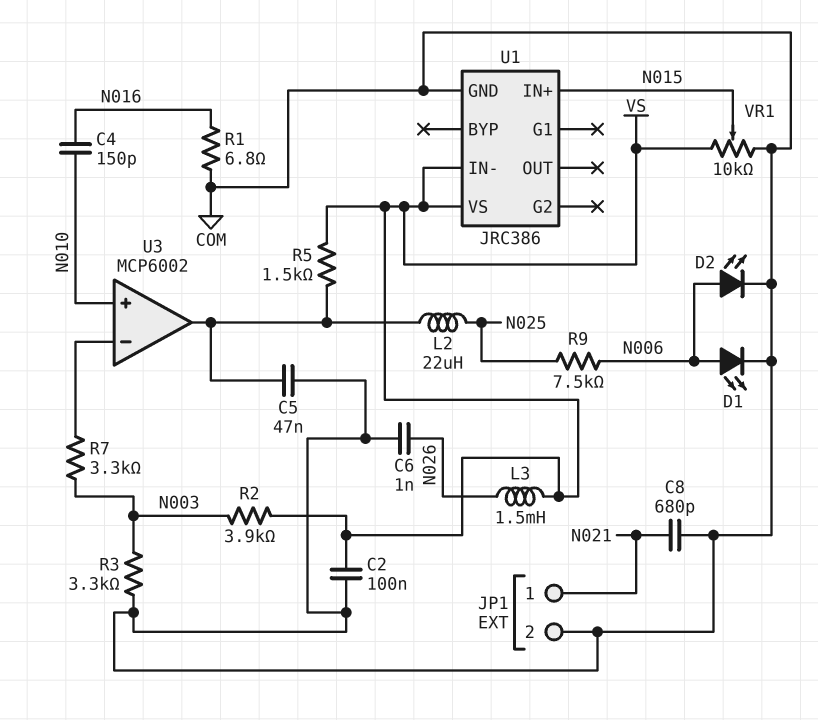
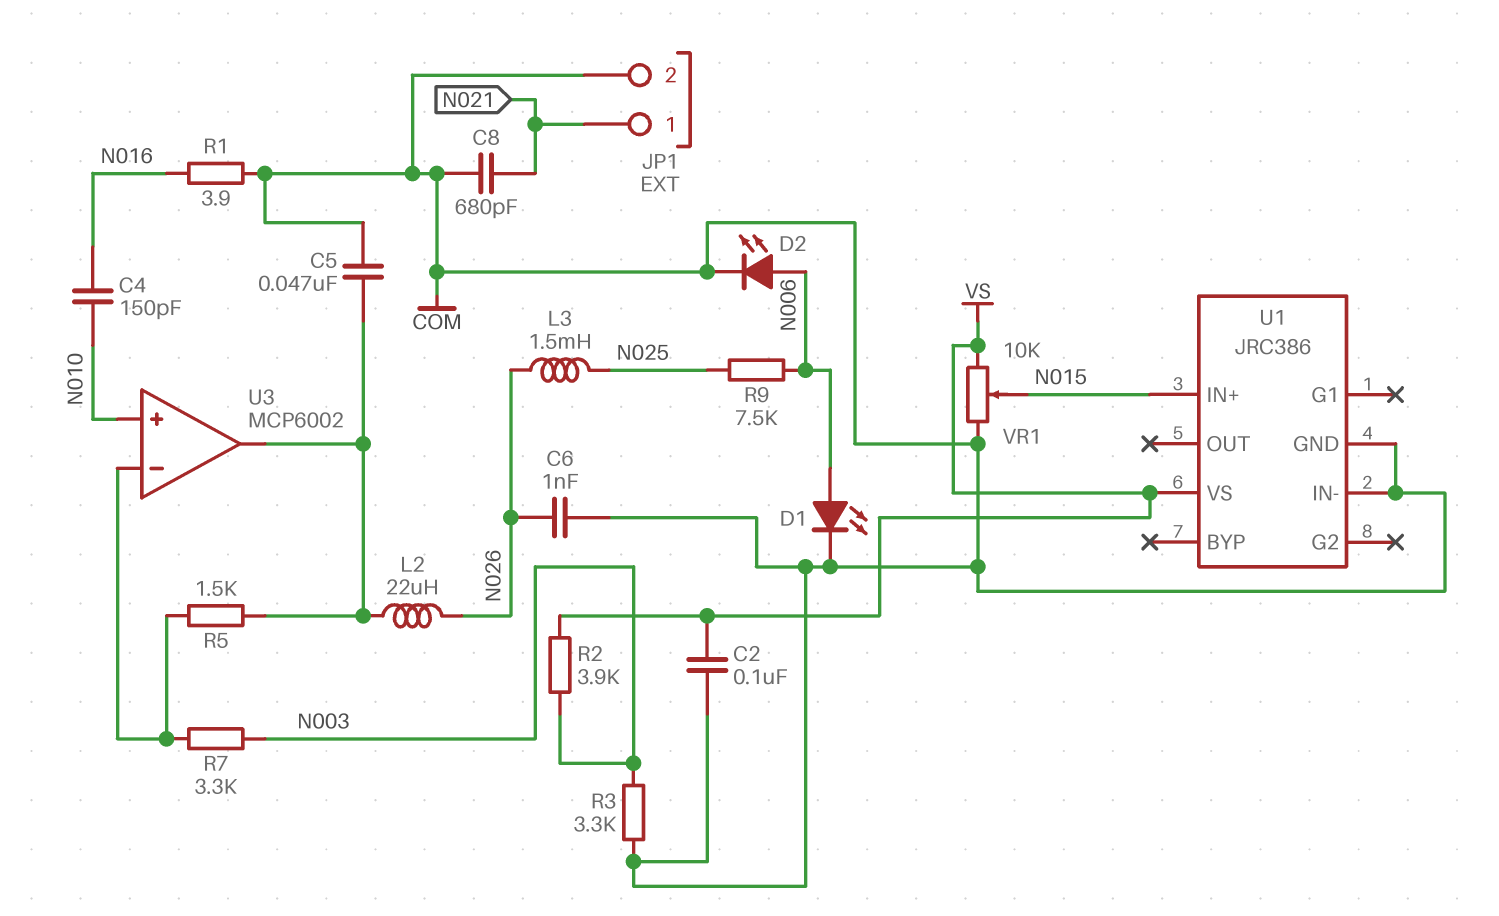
L2: 22uH (N025, U3/out) -> 22uH (N026, U3/out)
L3: 1.5mH (N026, VS) -> 1.5mH (N025, N026)
R1: 6.8 (COM, N016) -> 3.9 (COM, N016)
R5: 1.5k (U3/out, VS) -> 1.5k (U3/in-, U3/out)
U1 pin IN-: VS -> COM

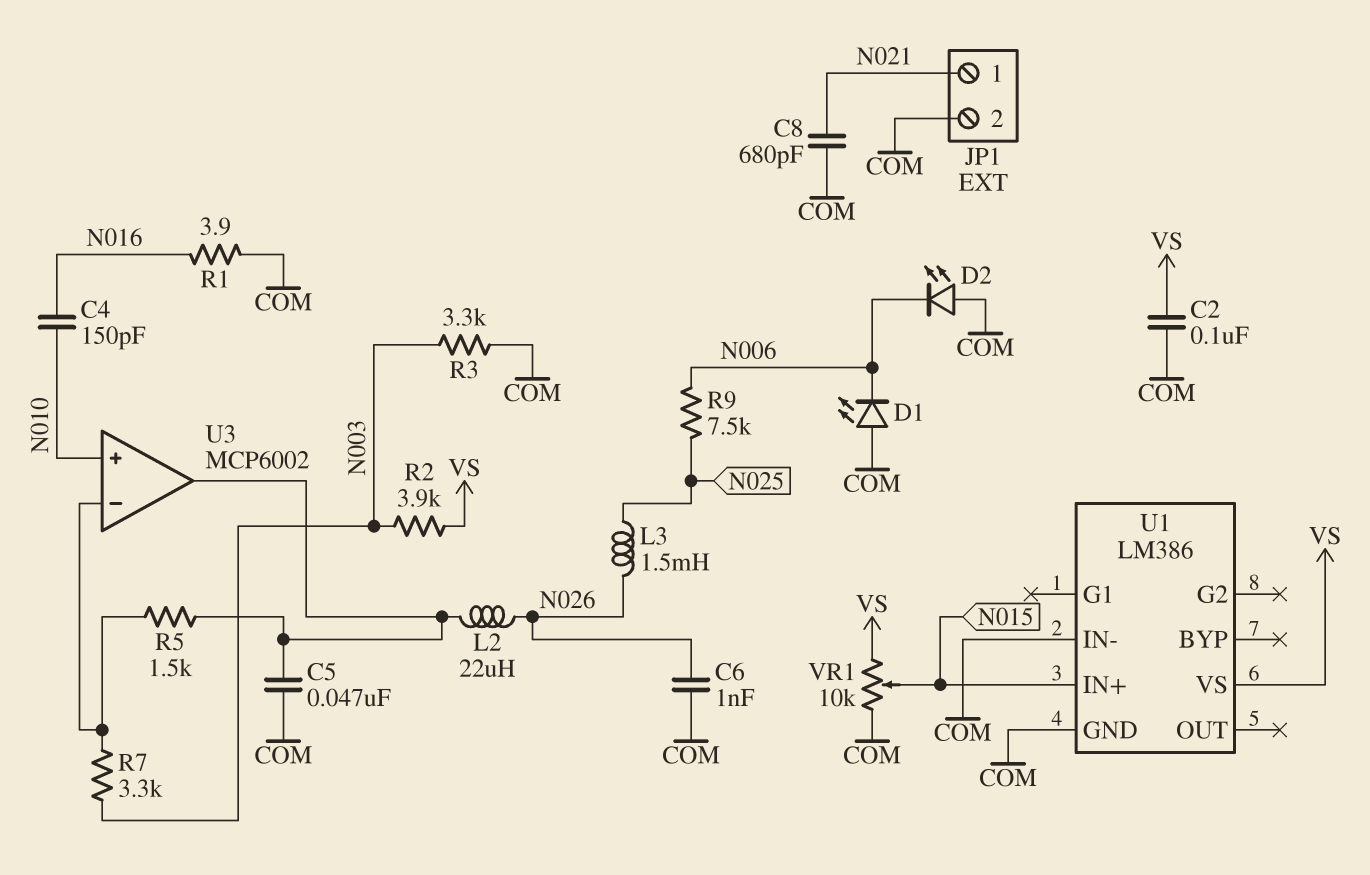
D1: LED (A N006, K COM) -> LED (A COM, K N006)
D2: LED (A N006, K COM) -> LED (A COM, K N006)
U1: JRC386 -> LM386

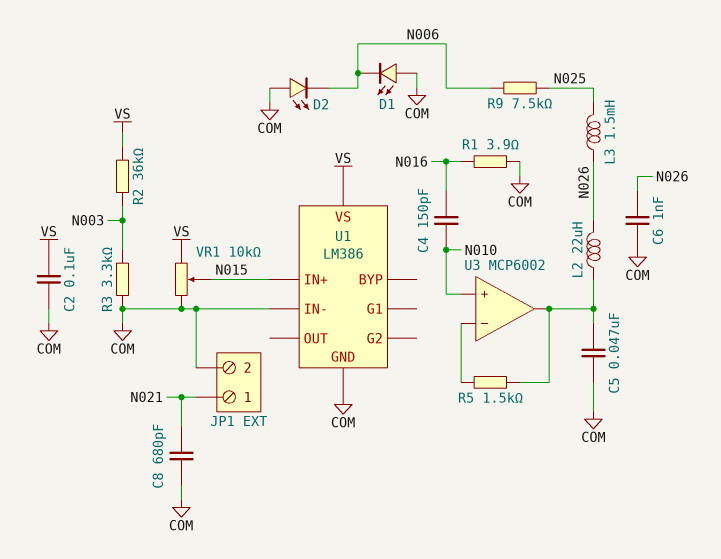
R2: 3.9k (N003, VS) -> 36k (N003, VS)
R7: 3.3k (N003, U3/in-) -> none

